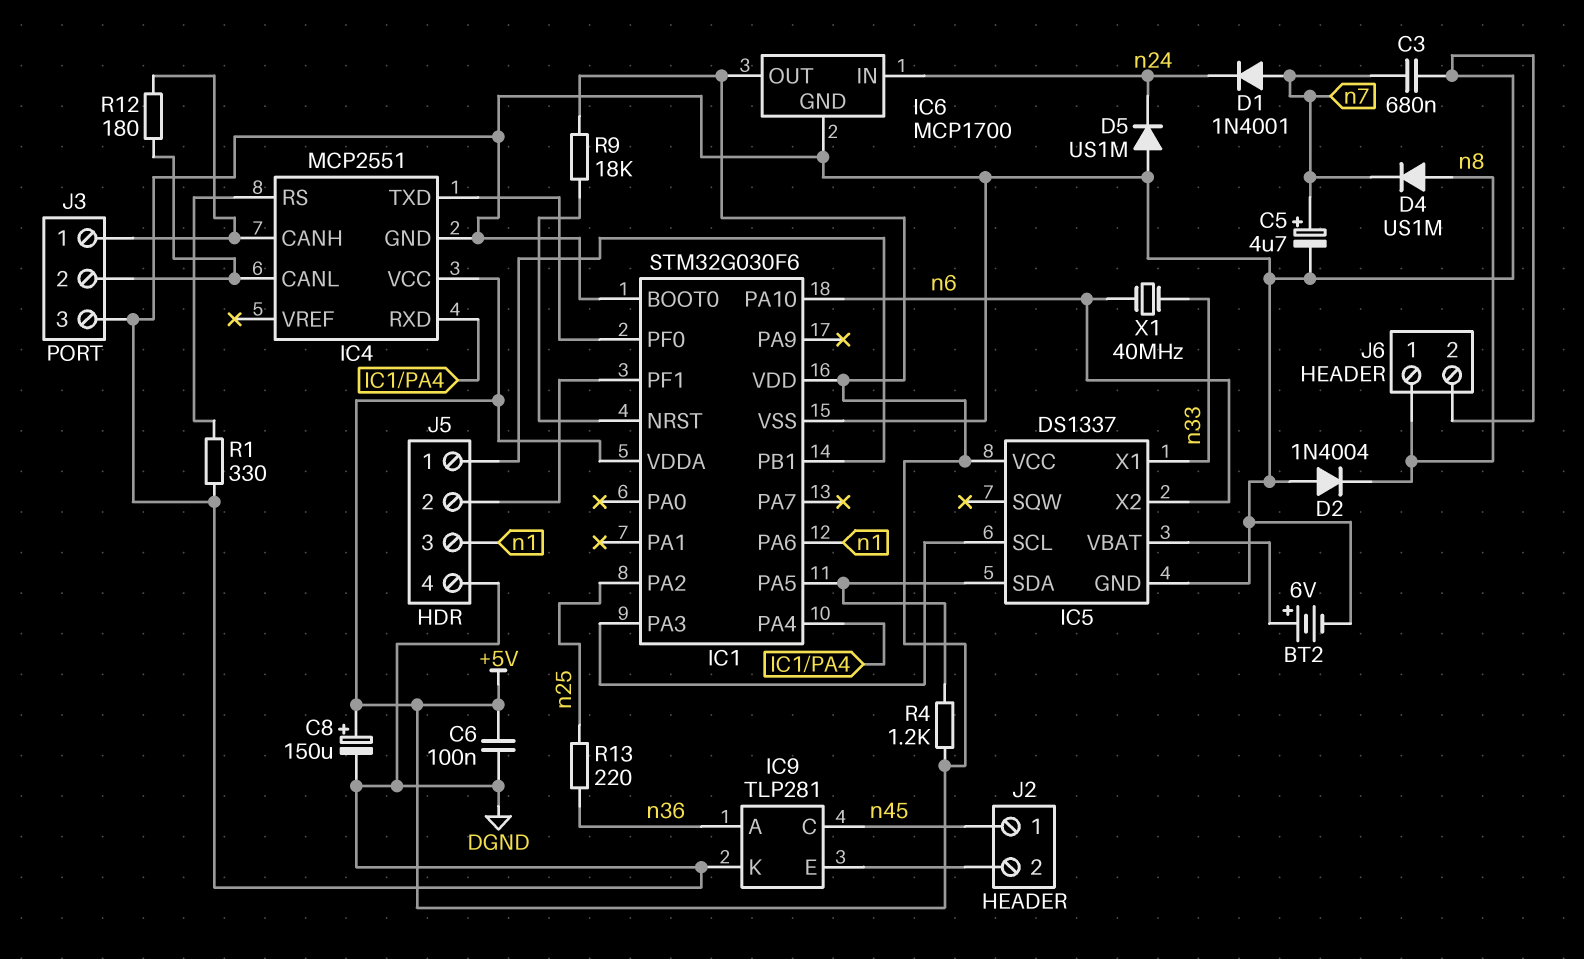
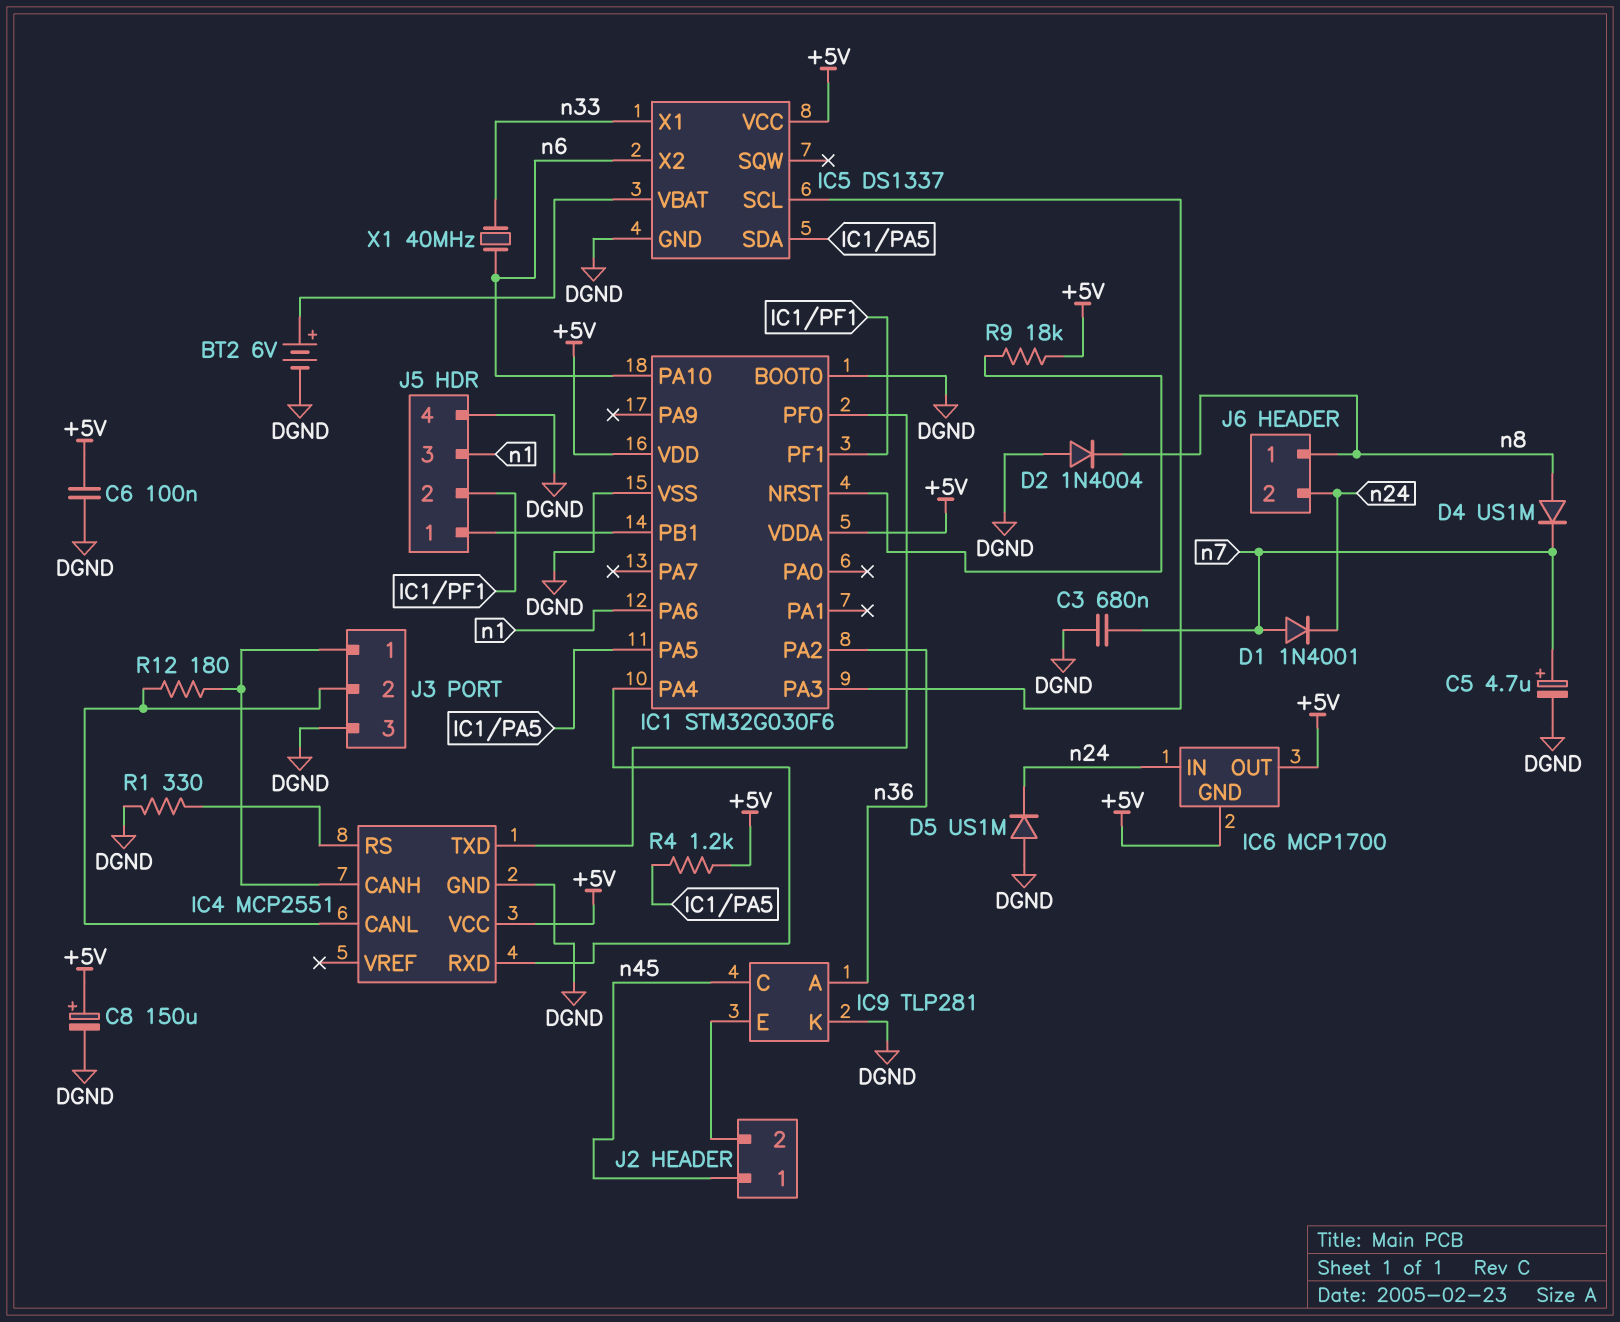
IC1 pin PA2: n25 -> n36
IC6 pin GND: DGND -> +5V
J6 pin 2: DGND -> n24
R13: 220 (n25, n36) -> none

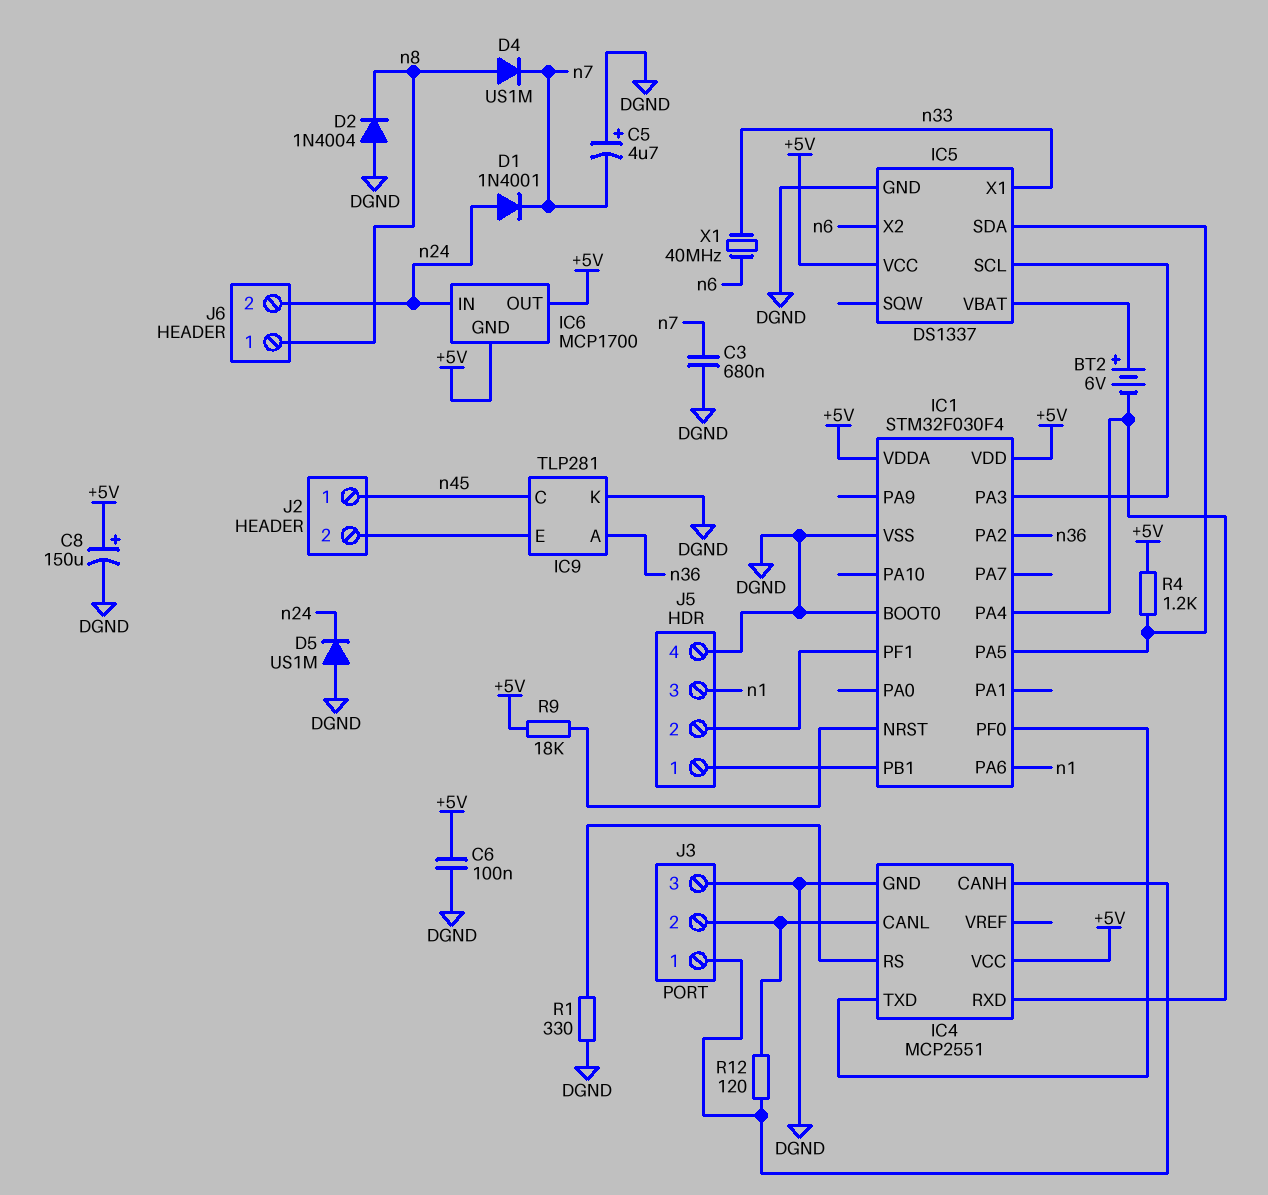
BT2: 6V (plus IC5/VBAT, minus DGND) -> 6V (plus IC5/VBAT, minus IC1/PA4)
C5: 4.7uF (plus n7, minus DGND) -> 4.7uF (plus DGND, minus n7)
D1: diode 1N4001 (A n7, K n24) -> diode 1N4001 (A n24, K n7)
IC1: STM32G030F6 -> STM32F030F4
IC1 pin PA10: n6 -> none
R12: 180 (IC4/CANH, IC4/CANL) -> 120 (IC4/CANH, IC4/CANL)

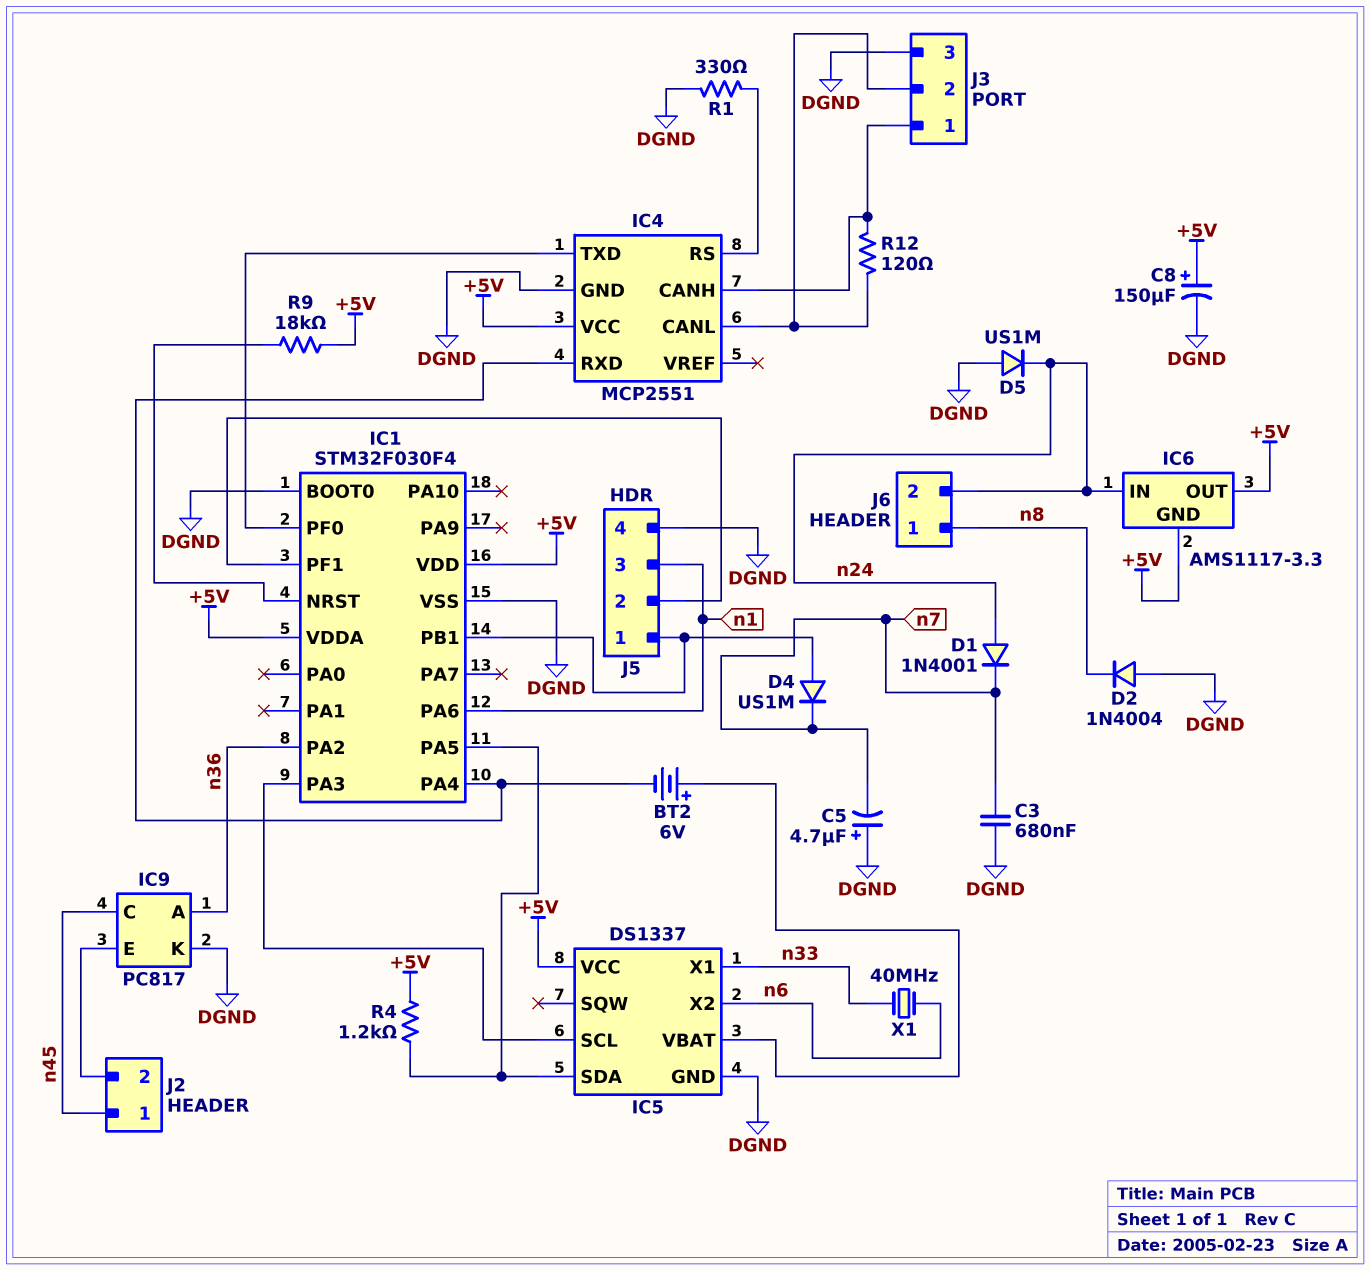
C6: 100nF (+5V, DGND) -> none
D4: diode US1M (A n8, K n7) -> diode US1M (A IC1/PB1, K n7)
IC6: MCP1700 -> AMS1117-3.3
IC9: TLP281 -> PC817

